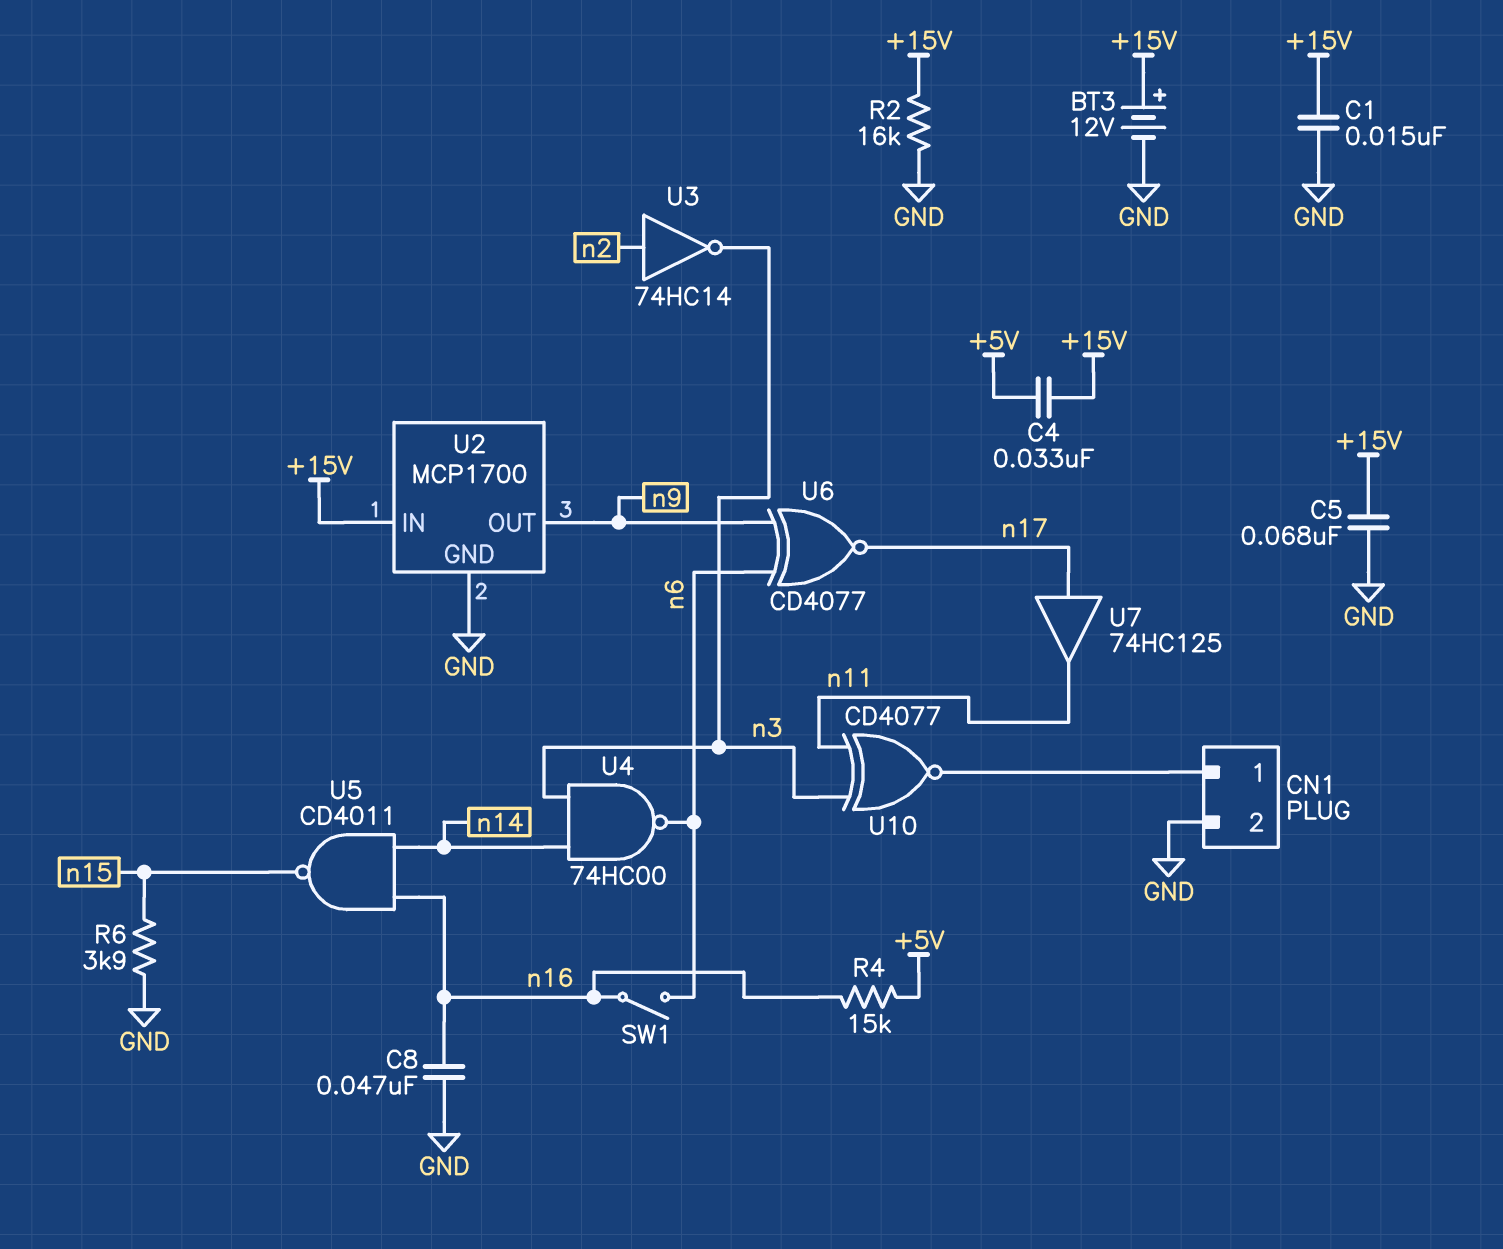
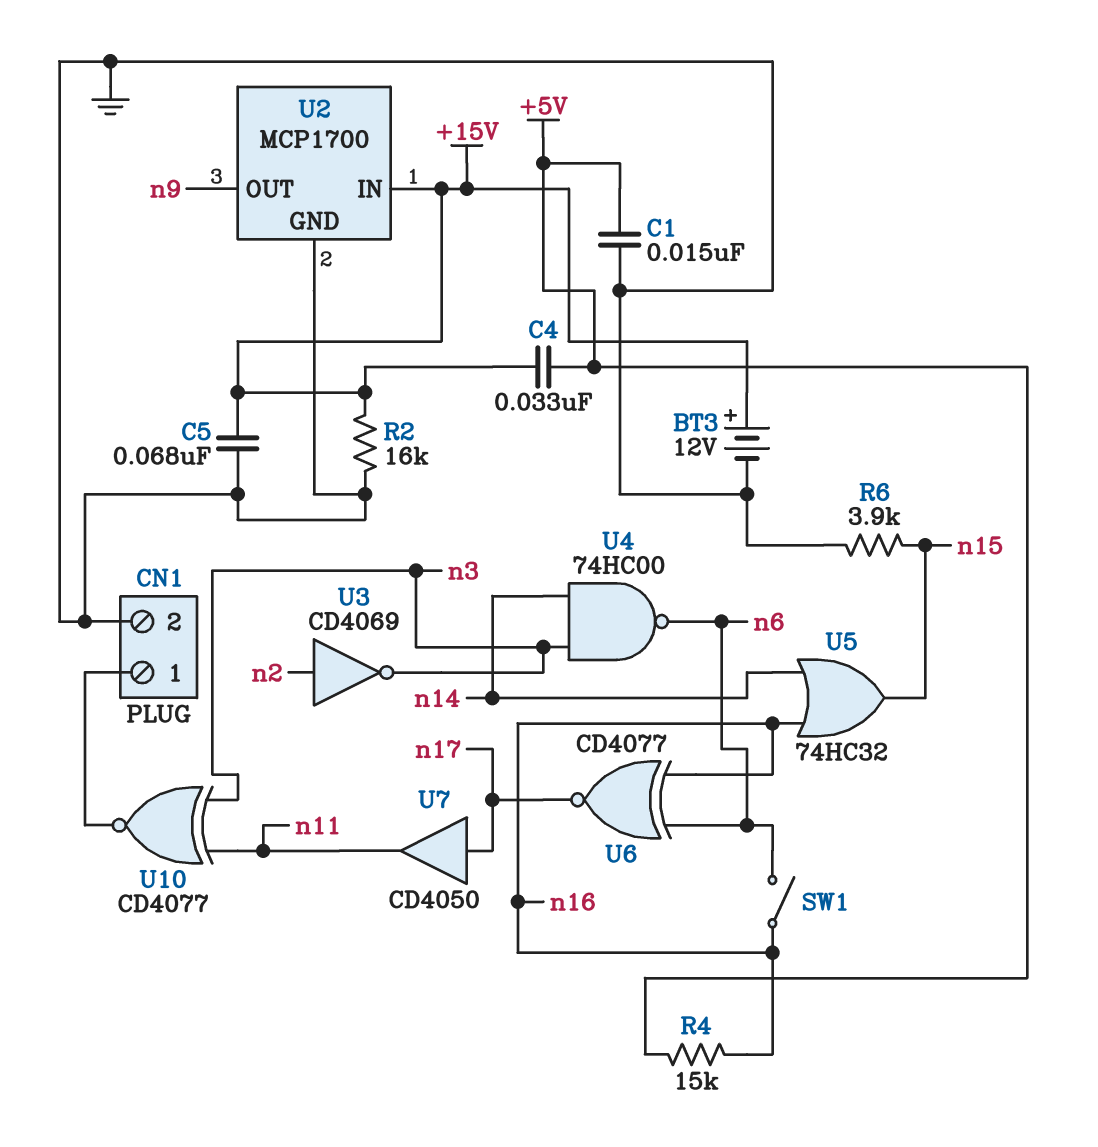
C1: 15nF (+15V, GND) -> 15nF (+5V, GND)
C8: 47nF (GND, n16) -> none
U3: NOT 74HC14 (in n2, out n3) -> NOT CD4069 (in n2, out n3)
U5: NAND CD4011 (in n14, in n16, out n15) -> OR 74HC32 (in n14, in n16, out n15)
U6: XNOR CD4077 (in n6, in n9, out n17) -> XNOR CD4077 (in n6, in n16, out n17)
U7: buffer 74HC125 (in n17, out n11) -> buffer CD4050 (in n17, out n11)

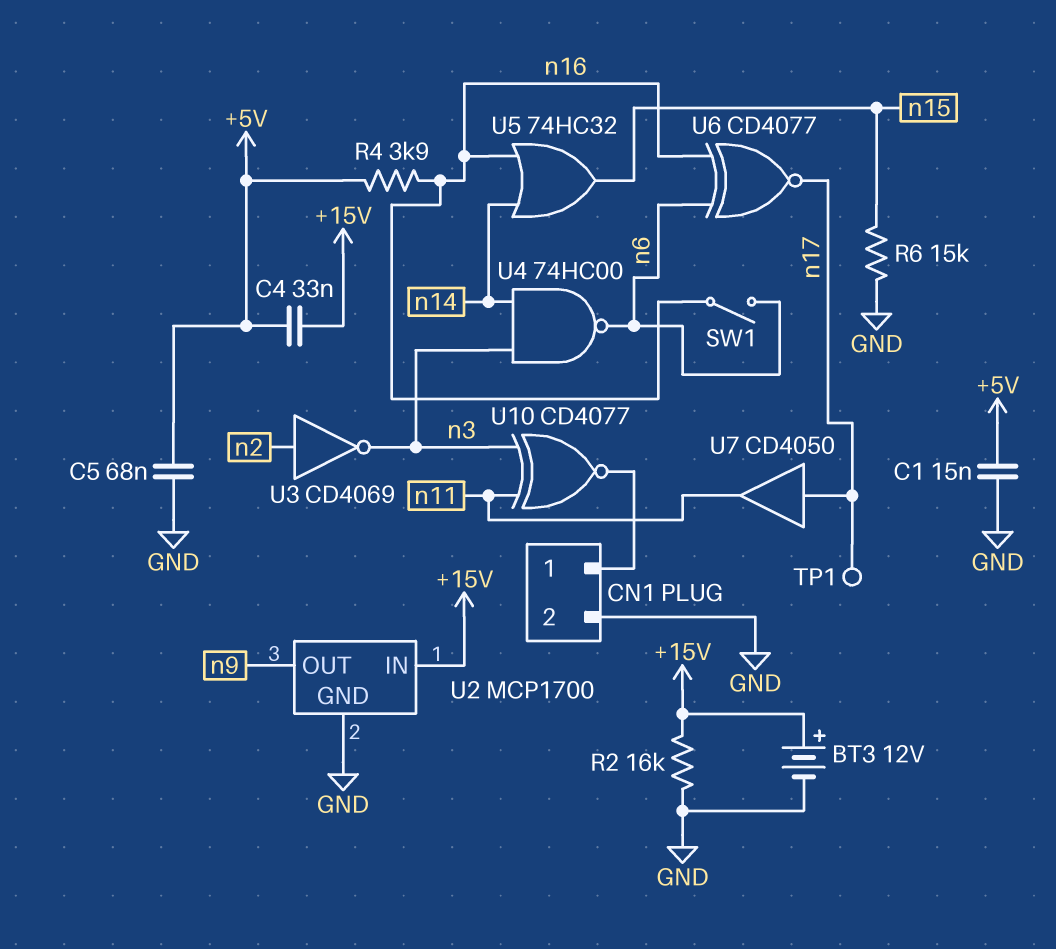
C5: 68nF (+15V, GND) -> 68nF (+5V, GND)
R4: 15k (+5V, n16) -> 3.9k (+5V, n16)
R6: 3.9k (GND, n15) -> 15k (GND, n15)
TP1: none -> test point (n17)

